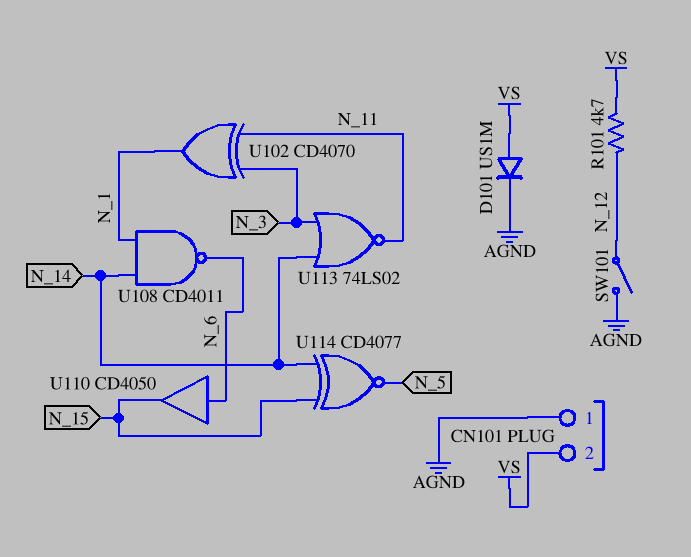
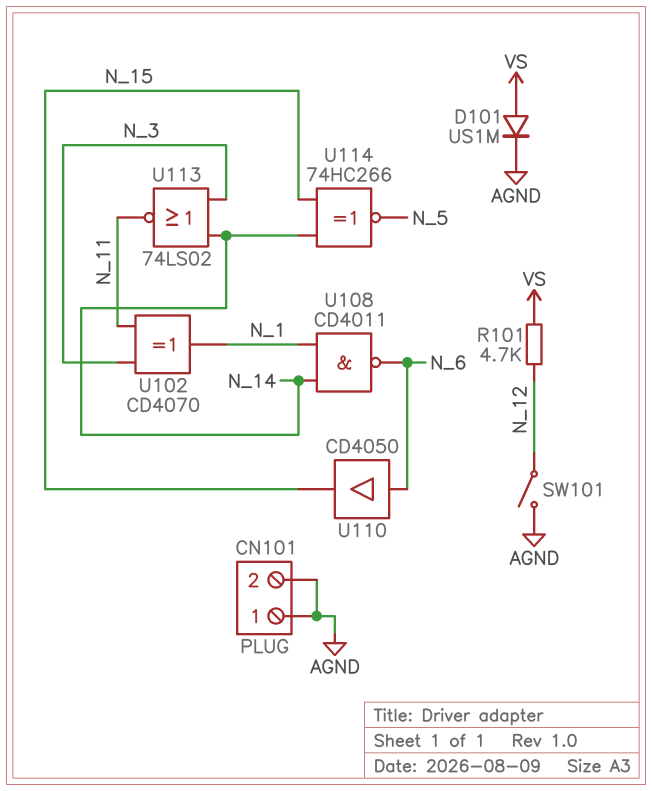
CN101 pin 2: VS -> AGND
U114: XNOR CD4077 (in N_14, in N_15, out N_5) -> XNOR 74HC266 (in N_14, in N_15, out N_5)

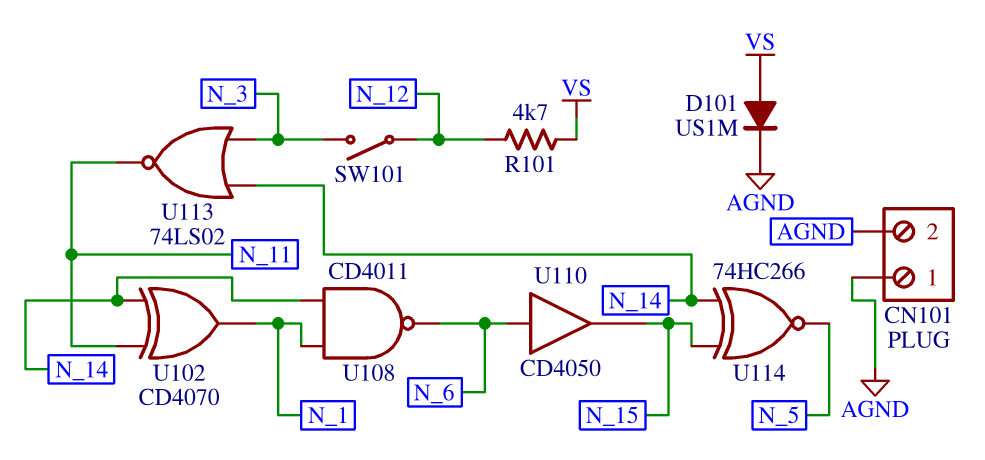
SW101: switch (AGND, N_12) -> switch (N_3, N_12)
U102: XOR CD4070 (in N_3, in N_11, out N_1) -> XOR CD4070 (in N_11, in N_14, out N_1)

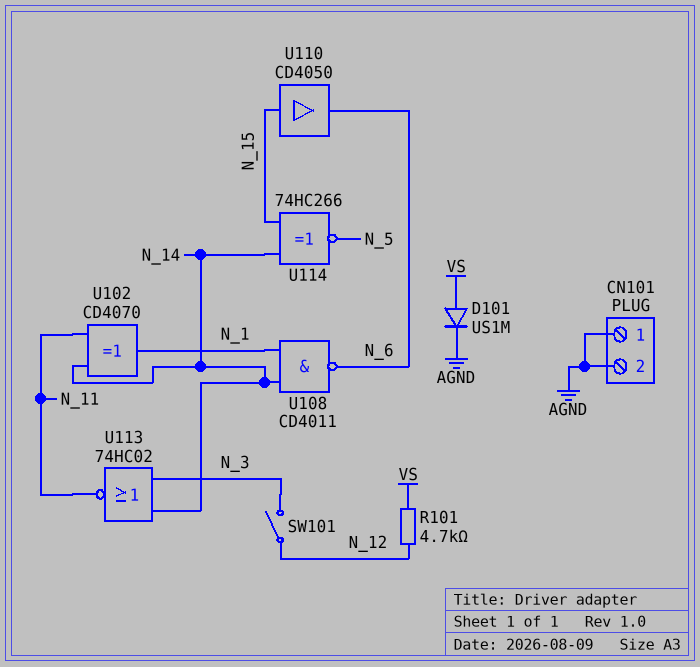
U110: buffer CD4050 (in N_6, out N_15) -> buffer CD4050 (in N_15, out N_6)
U113: NOR 74LS02 (in N_3, in N_14, out N_11) -> NOR 74HC02 (in N_3, in N_14, out N_11)

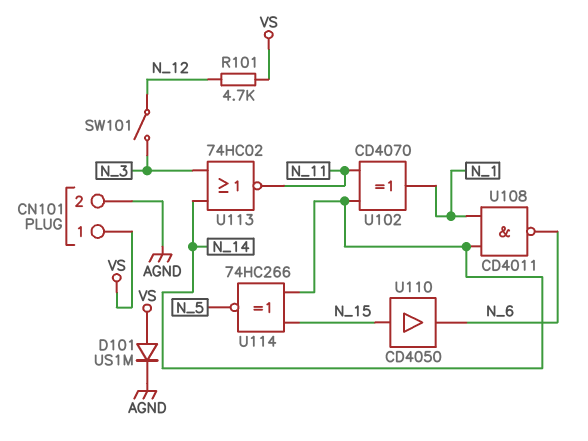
CN101 pin 1: AGND -> VS

